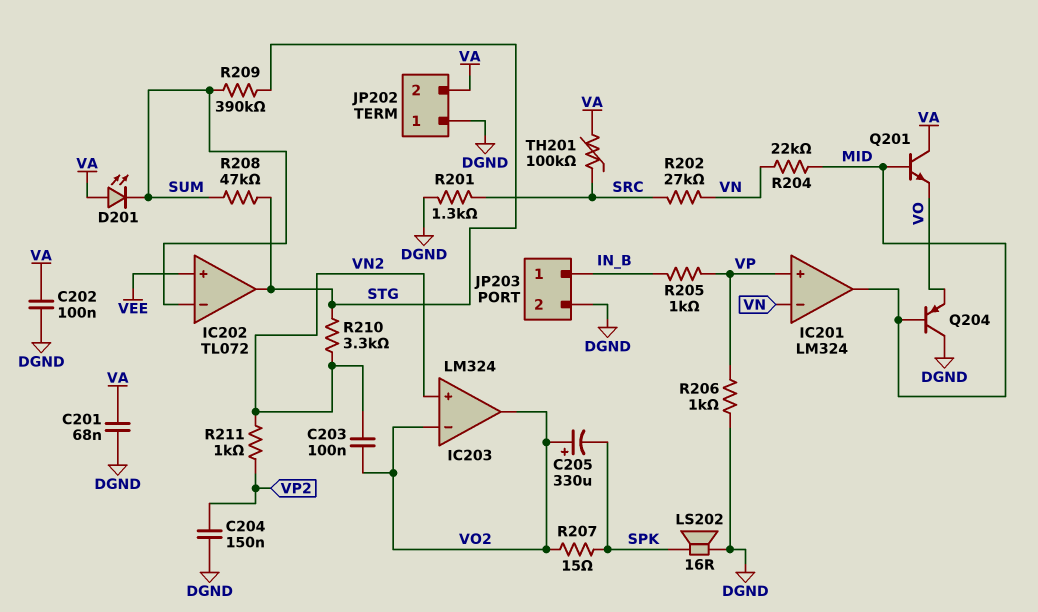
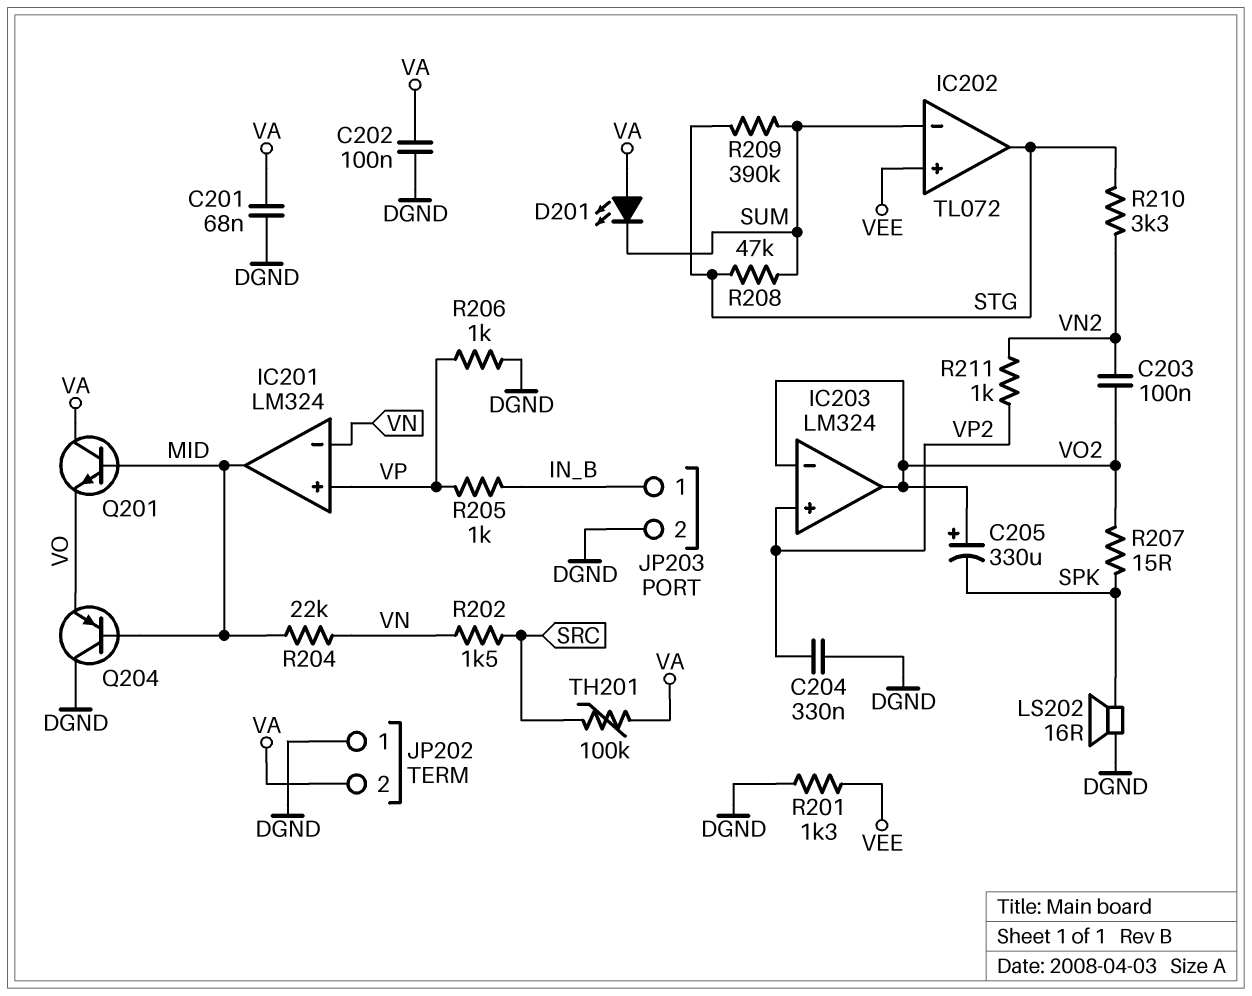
C204: 150nF (DGND, VP2) -> 330nF (DGND, VP2)
IC203 pin in+: VN2 -> VP2
R201: 1.3k (DGND, SRC) -> 1.3k (DGND, VEE)
R202: 27k (SRC, VN) -> 1.5k (SRC, VN)

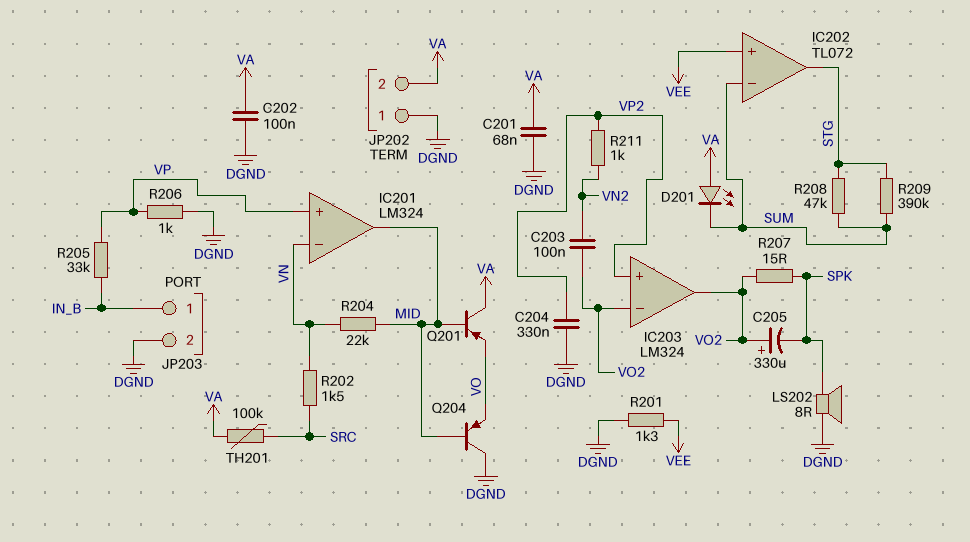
LS202: speaker 16R (DGND, SPK) -> speaker 8R (DGND, SPK)
Q201: NPN (B MID, C VA, E VO) -> PNP (B MID, C VA, E VO)
R205: 1k (IN_B, VP) -> 33k (IN_B, VP)
R210: 3.3k (STG, VN2) -> none

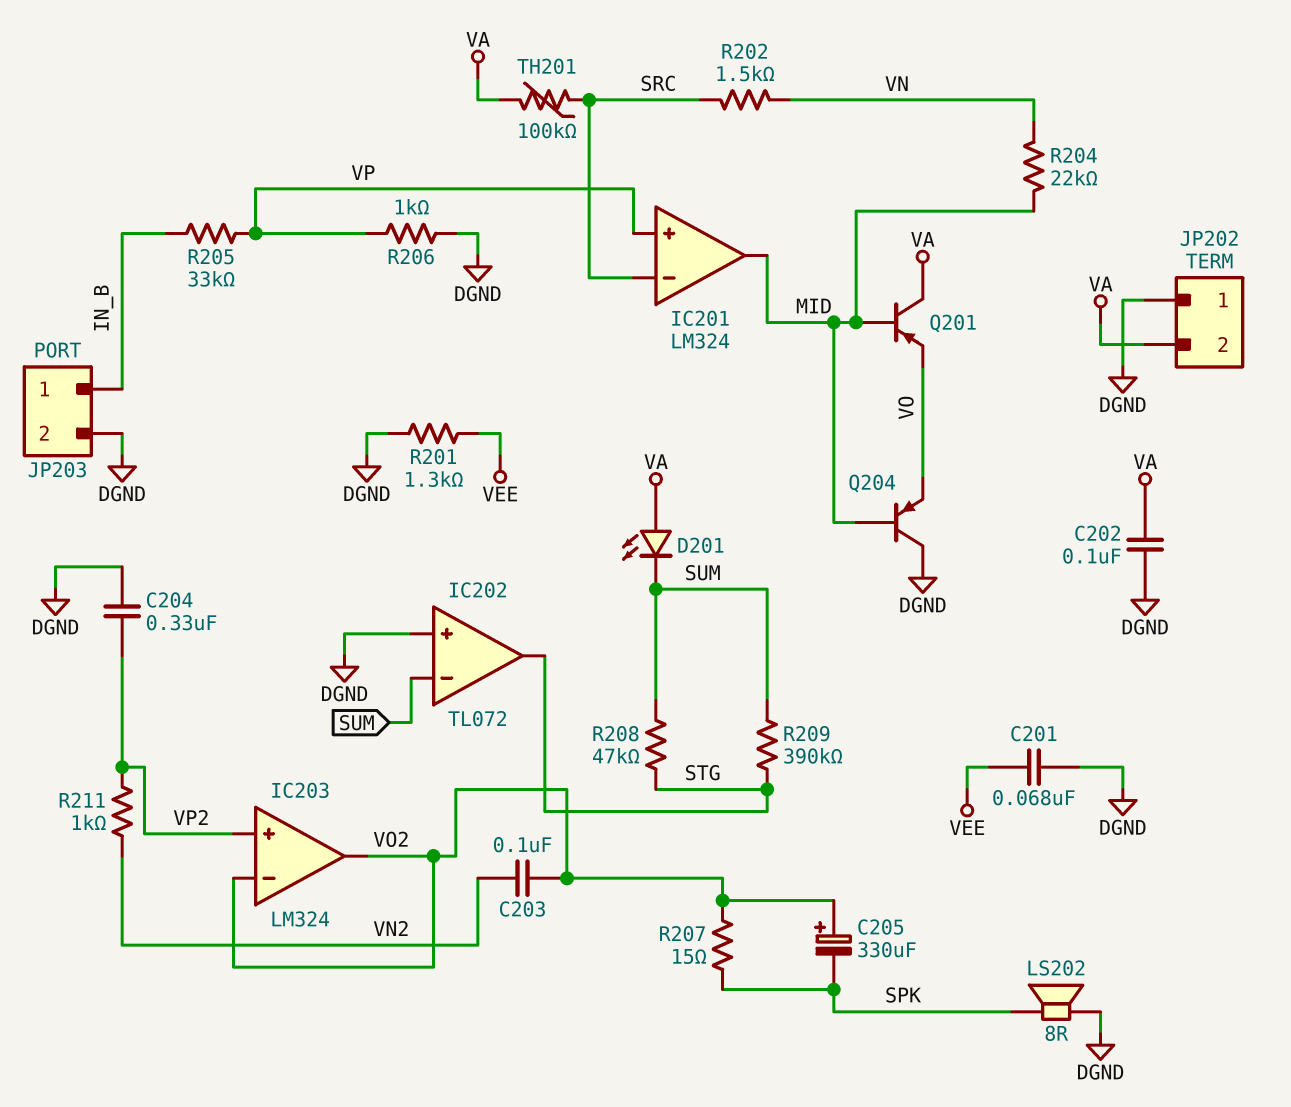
C201: 68nF (DGND, VA) -> 68nF (DGND, VEE)
IC201 pin in-: VN -> SRC
IC202 pin in+: VEE -> DGND

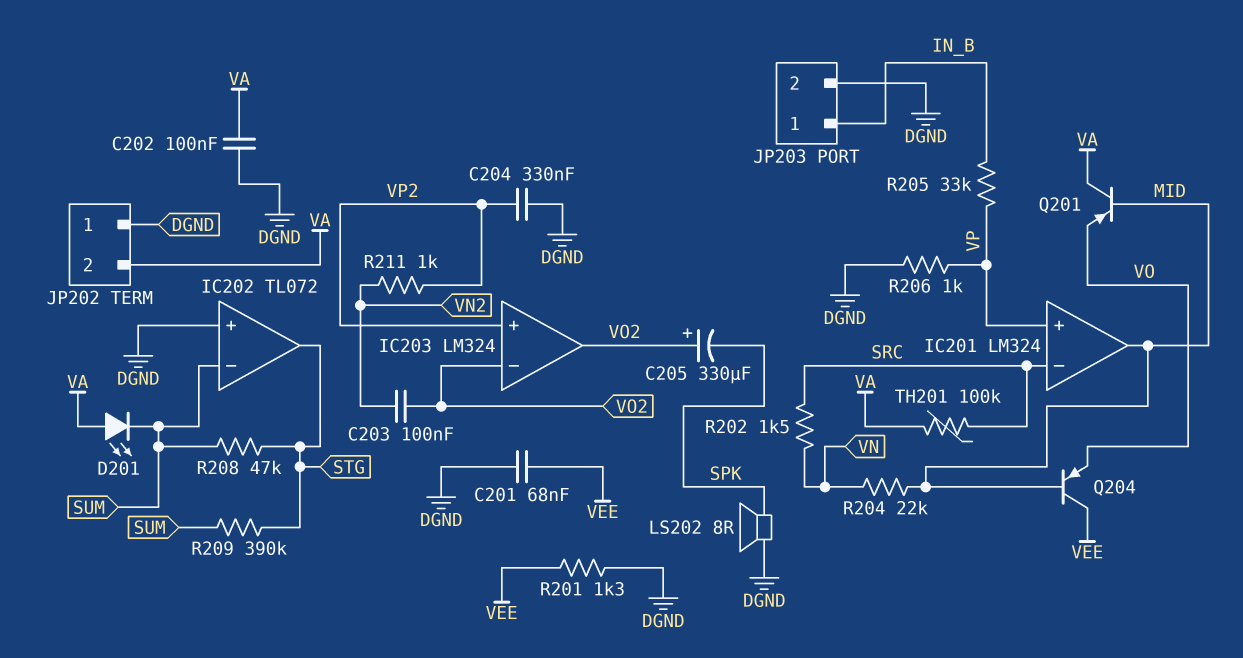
Q204: PNP (B MID, C DGND, E VO) -> PNP (B MID, C VEE, E VO)
R207: 15 (SPK, VO2) -> none

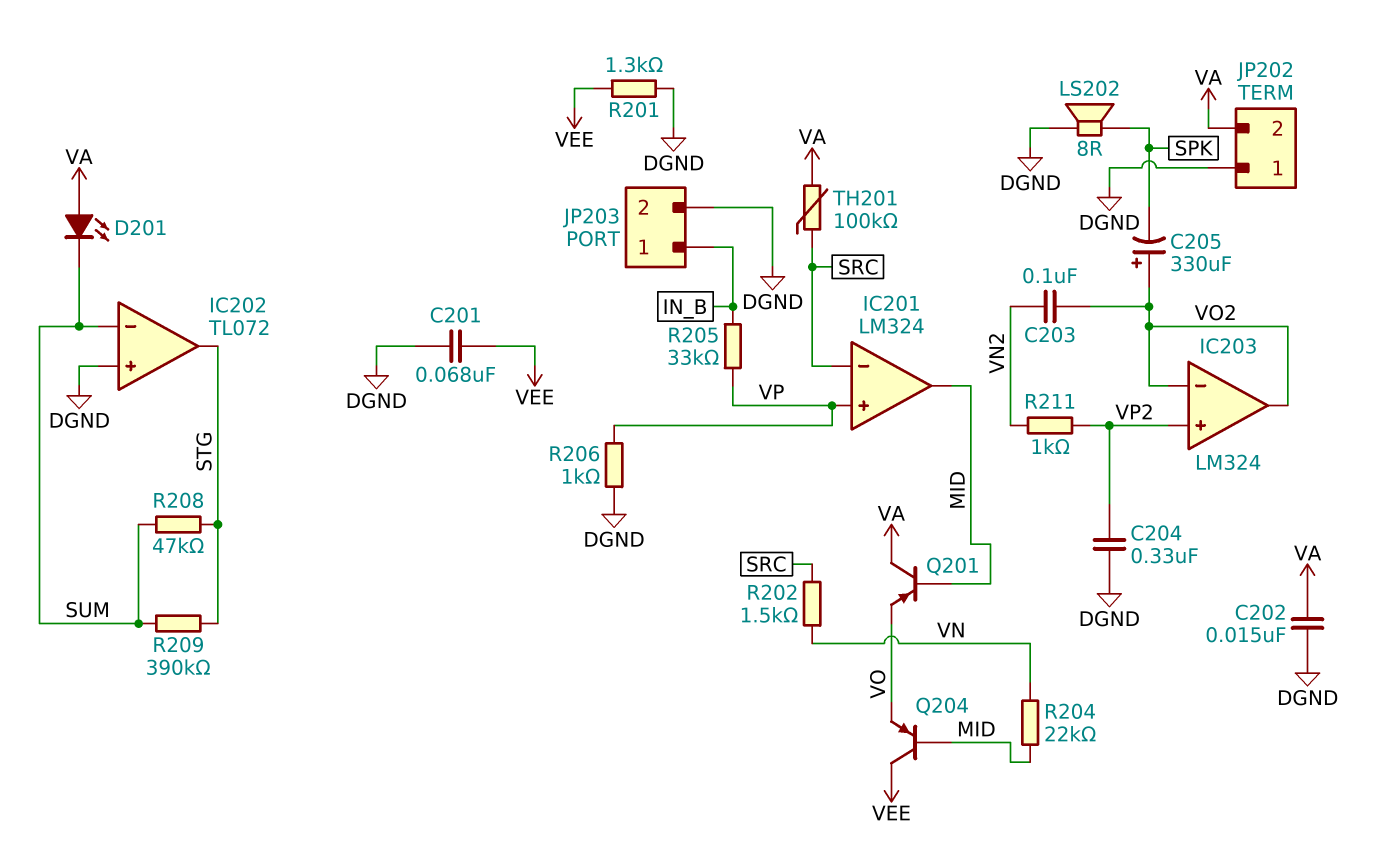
C202: 100nF (DGND, VA) -> 15nF (DGND, VA)

